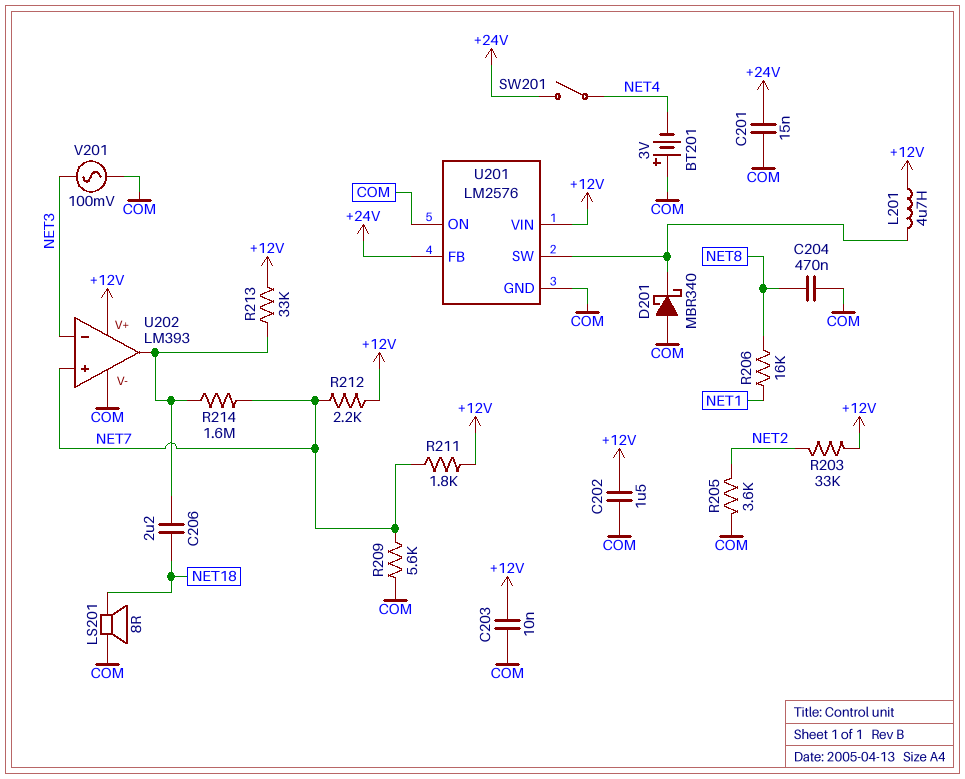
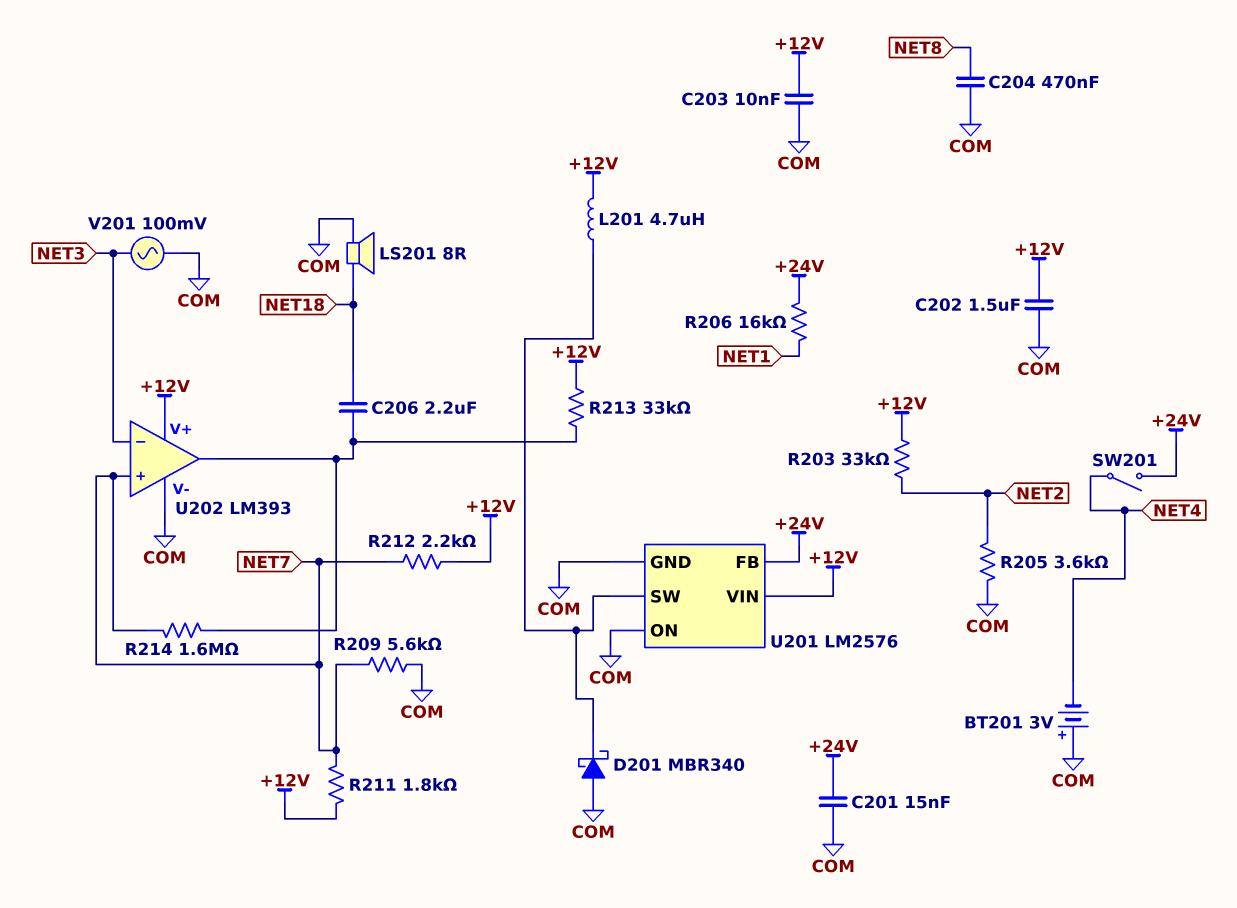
R206: 16k (NET1, NET8) -> 16k (+24V, NET1)

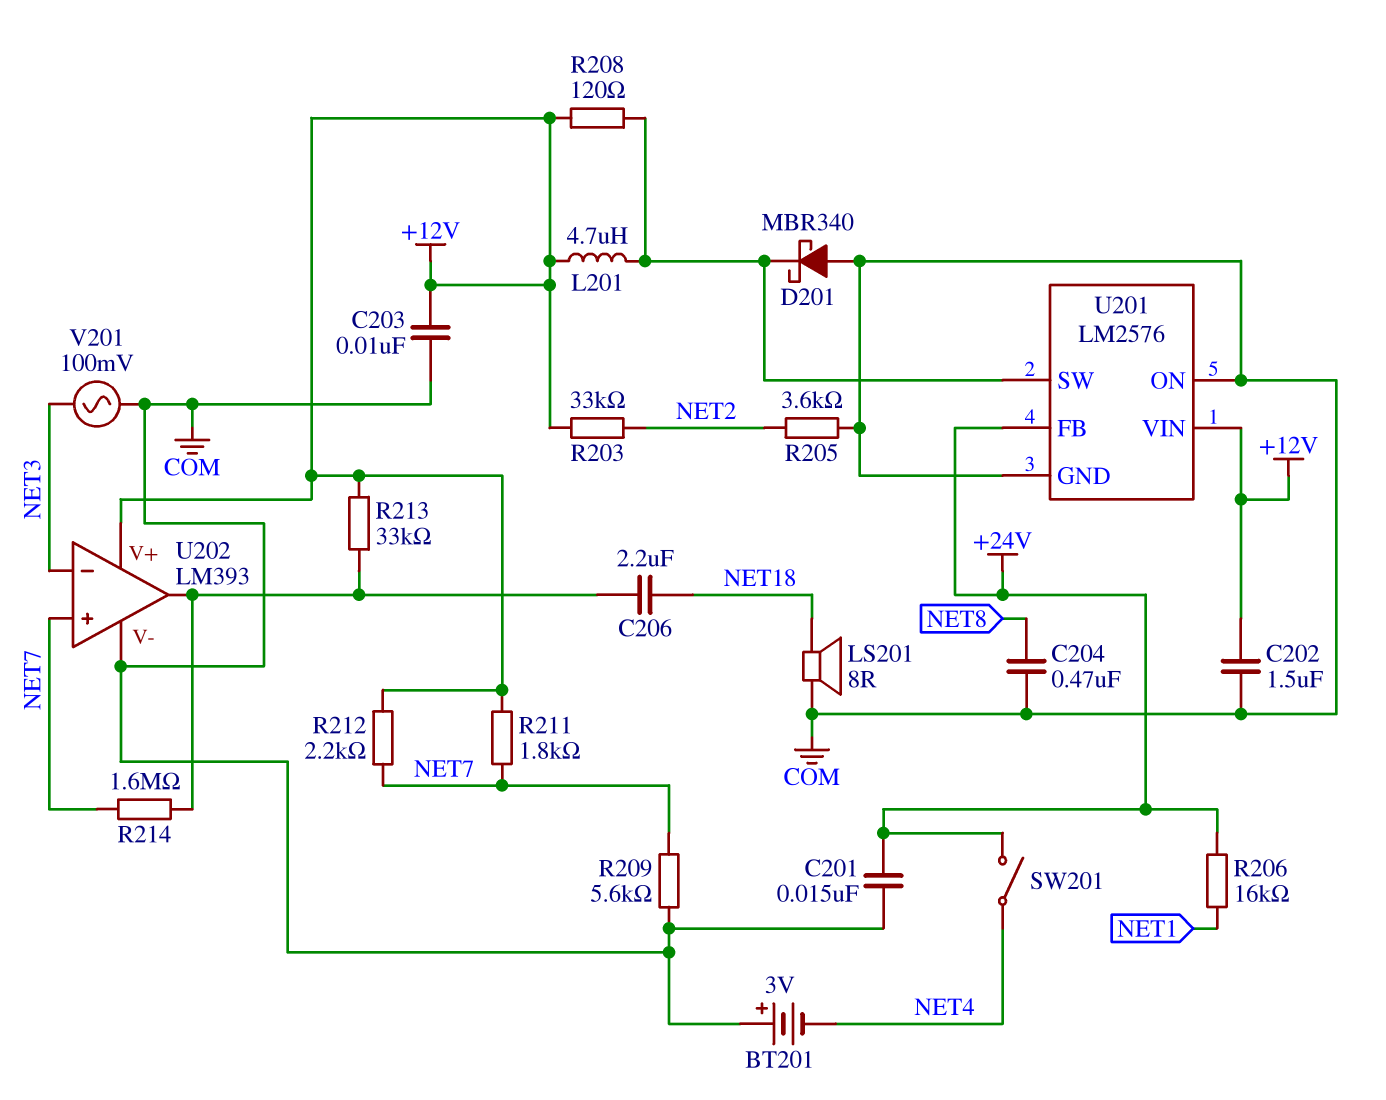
R208: none -> 120 (+12V, U201/SW)

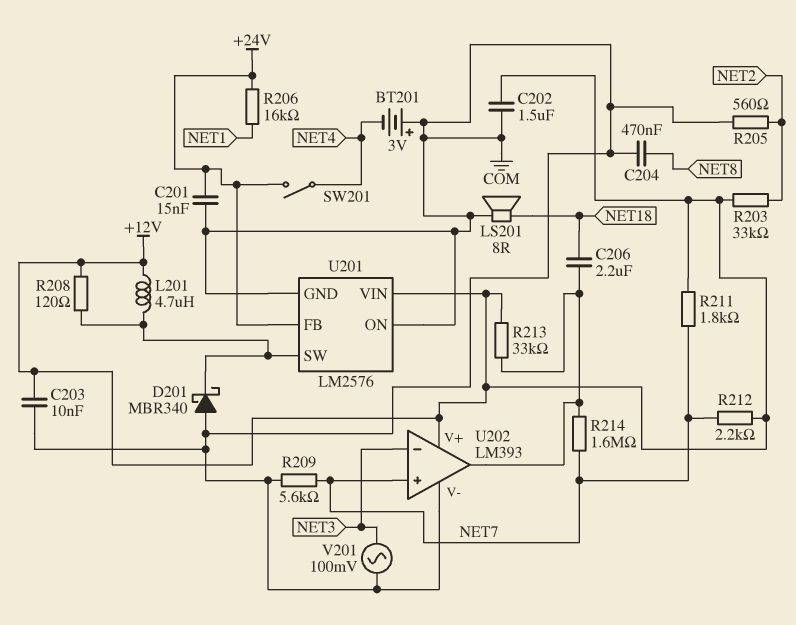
R205: 3.6k (COM, NET2) -> 560 (COM, NET2)

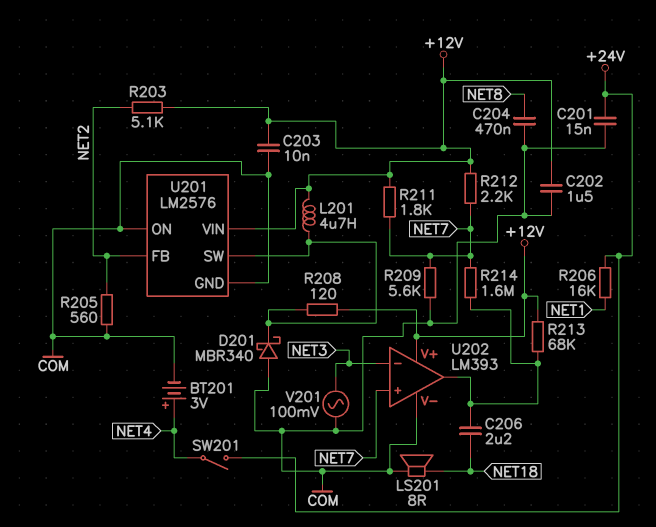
BT201: 3V (plus COM, minus NET4) -> 3V (plus NET4, minus COM)
R203: 33k (+12V, NET2) -> 5.1k (+12V, NET2)
R213: 33k (+12V, U202/out) -> 68k (+12V, U202/out)
U201 pin FB: +24V -> NET2

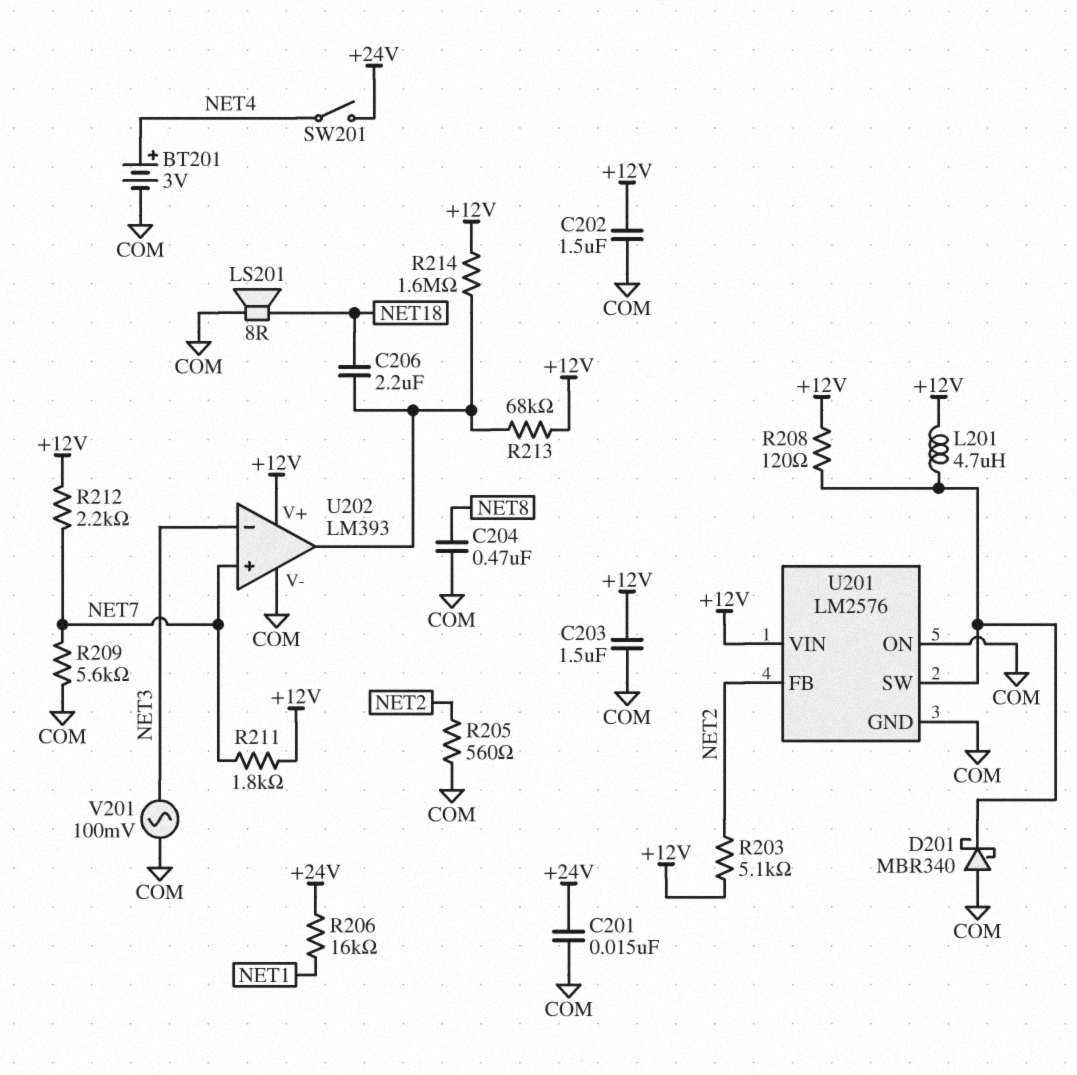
C203: 10nF (+12V, COM) -> 1.5uF (+12V, COM)
R214: 1.6M (NET7, U202/out) -> 1.6M (+12V, U202/out)

